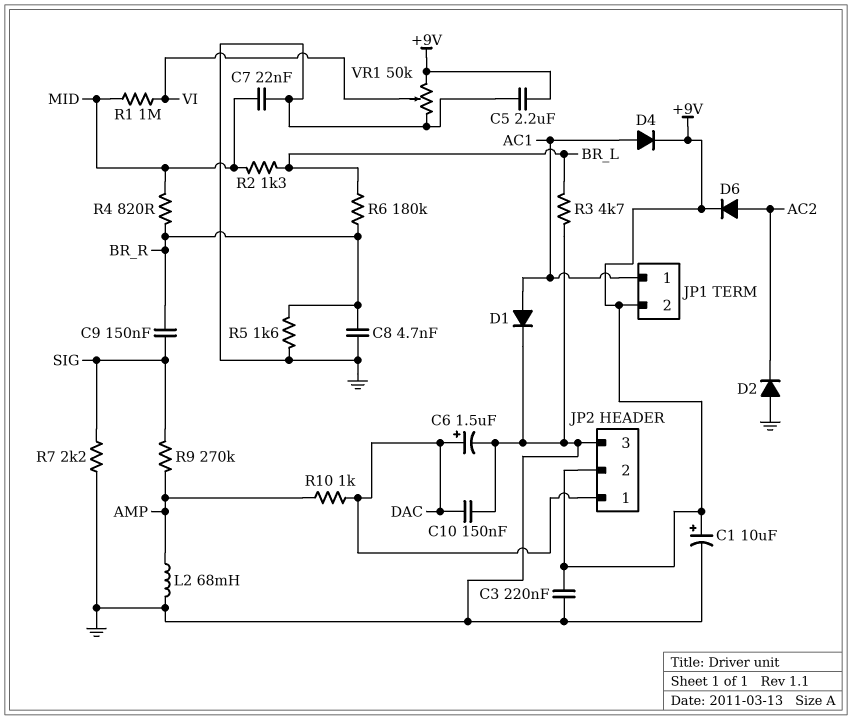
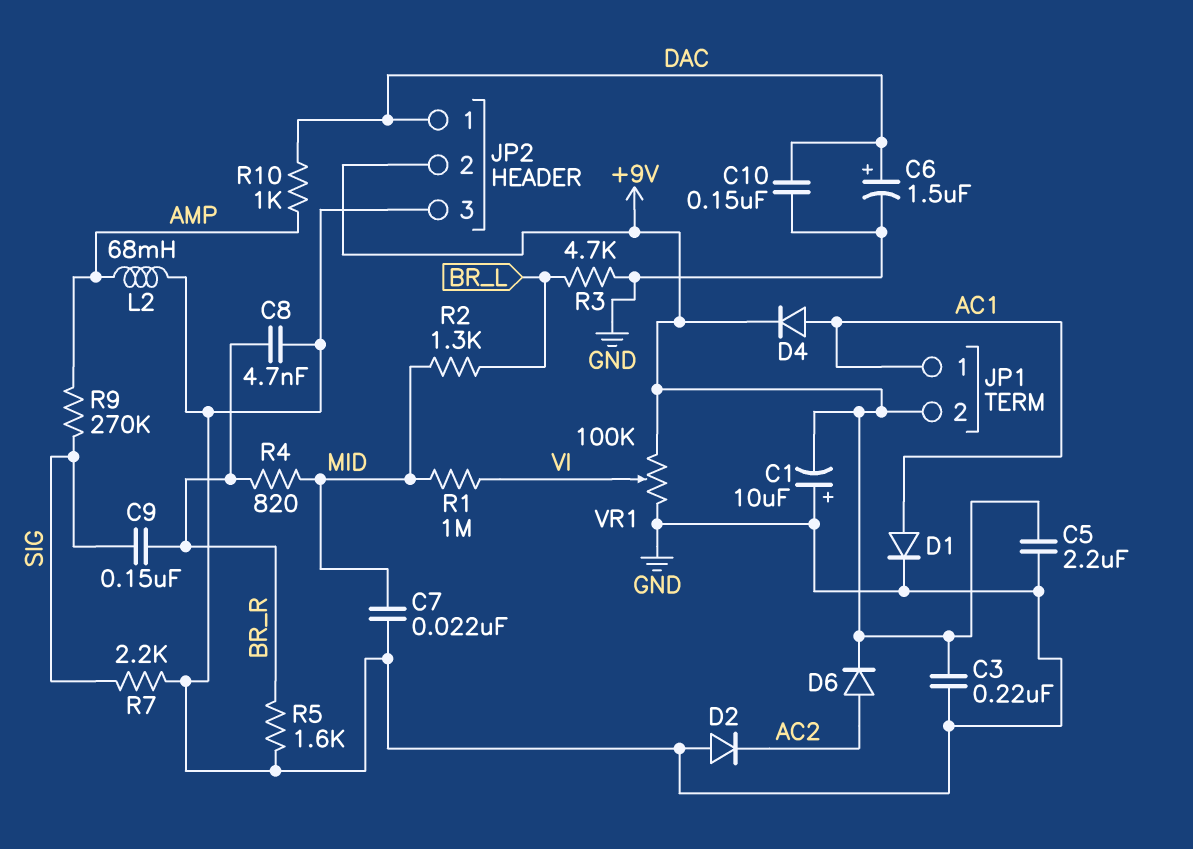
C1: 10uF (plus +9V, minus GND) -> 10uF (plus GND, minus +9V)
R6: 180k (BR_L, BR_R) -> none
VR1: 50k (+9V, GND, wiper VI) -> 100k (+9V, GND, wiper VI)

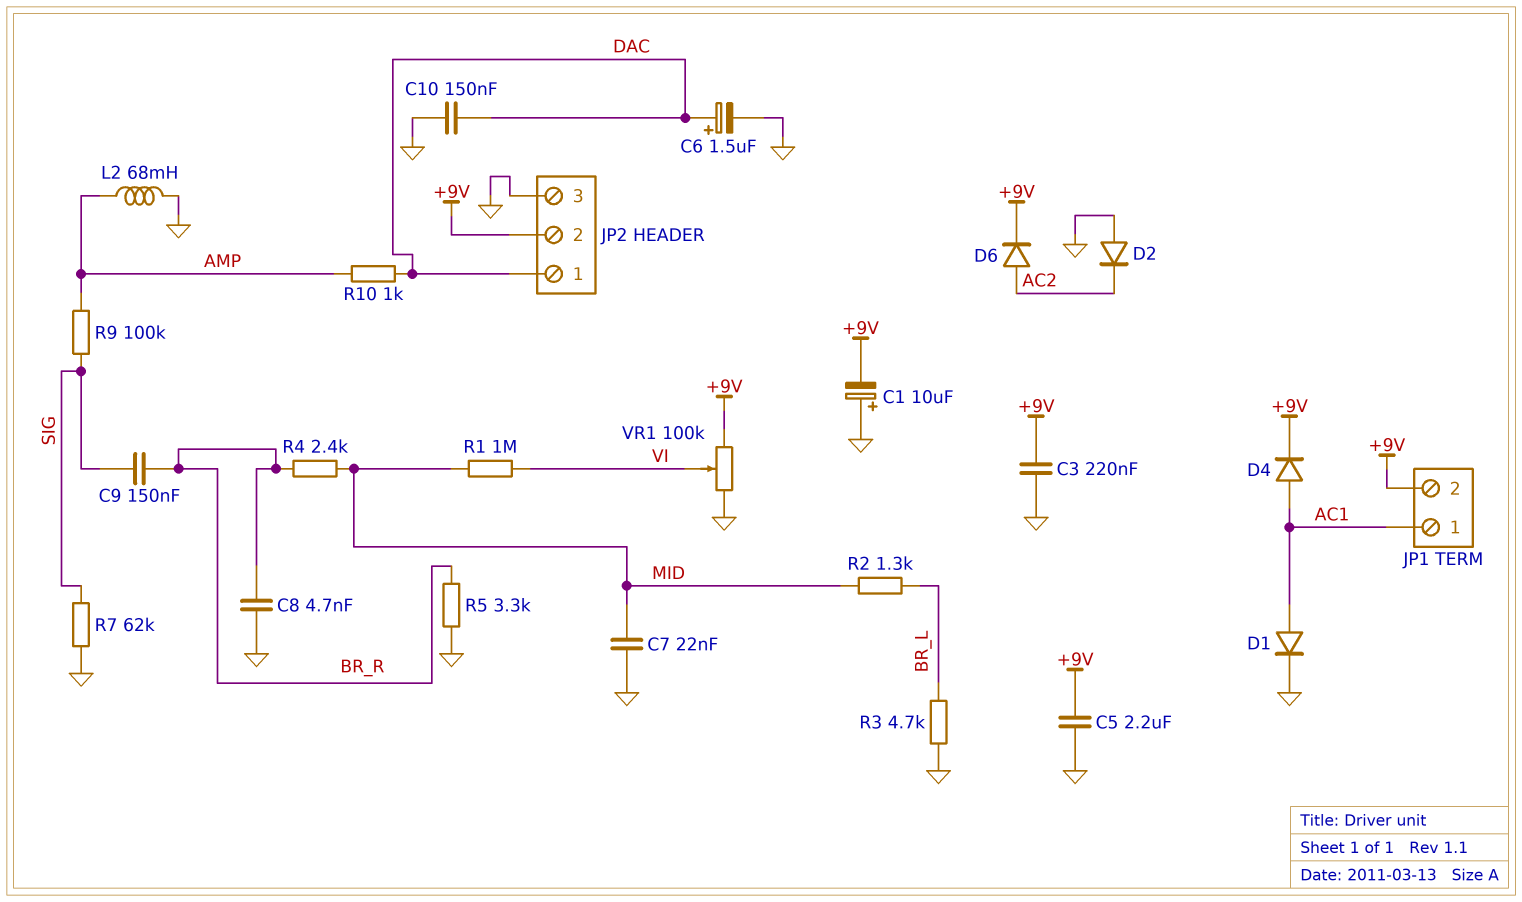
R4: 820 (BR_R, MID) -> 2.4k (BR_R, MID)
R5: 1.6k (BR_R, GND) -> 3.3k (BR_R, GND)
R7: 2.2k (GND, SIG) -> 62k (GND, SIG)
R9: 270k (AMP, SIG) -> 100k (AMP, SIG)

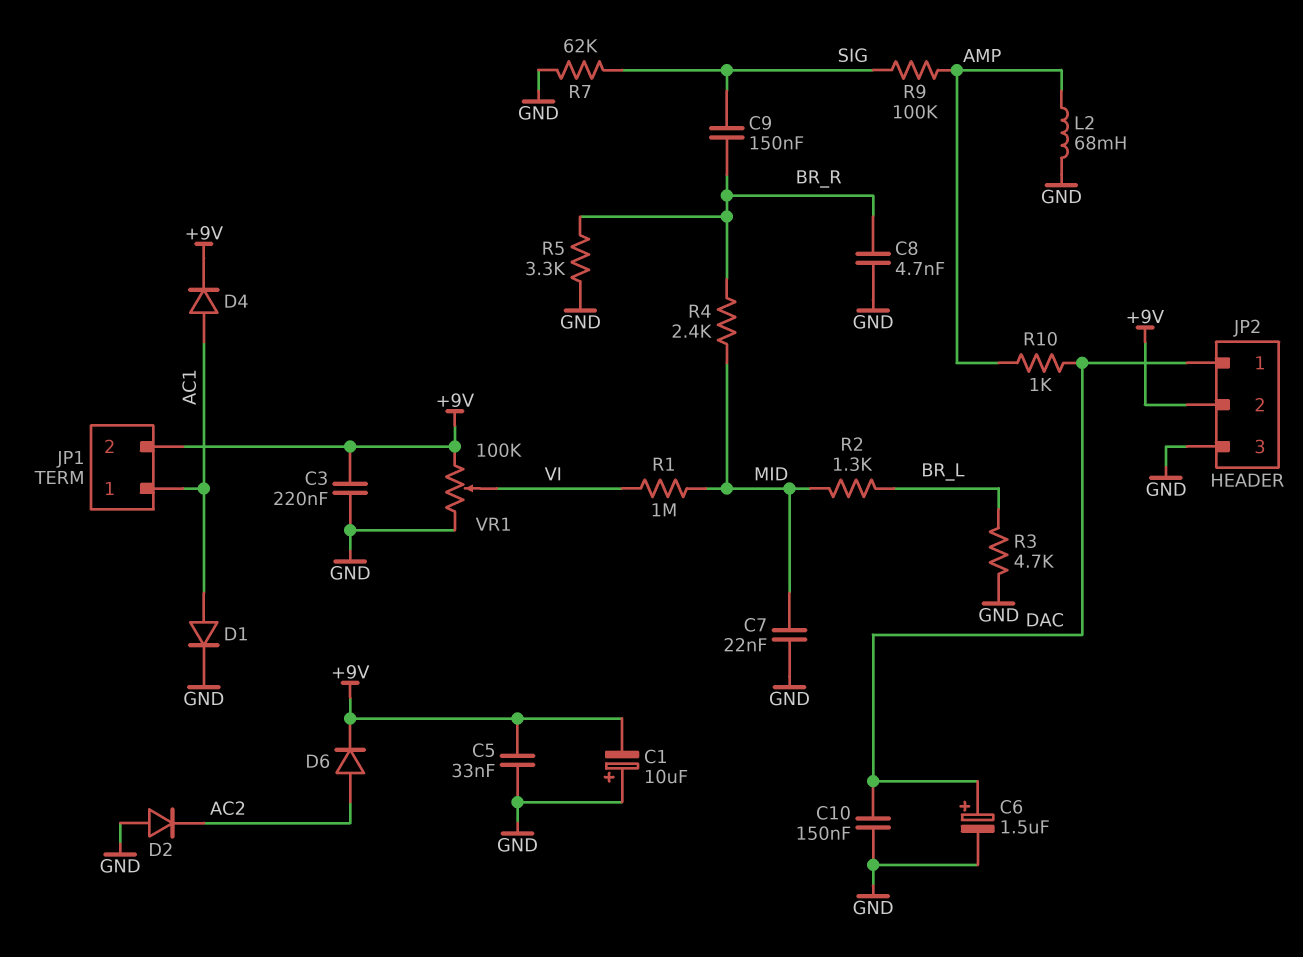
C5: 2.2uF (+9V, GND) -> 33nF (+9V, GND)

